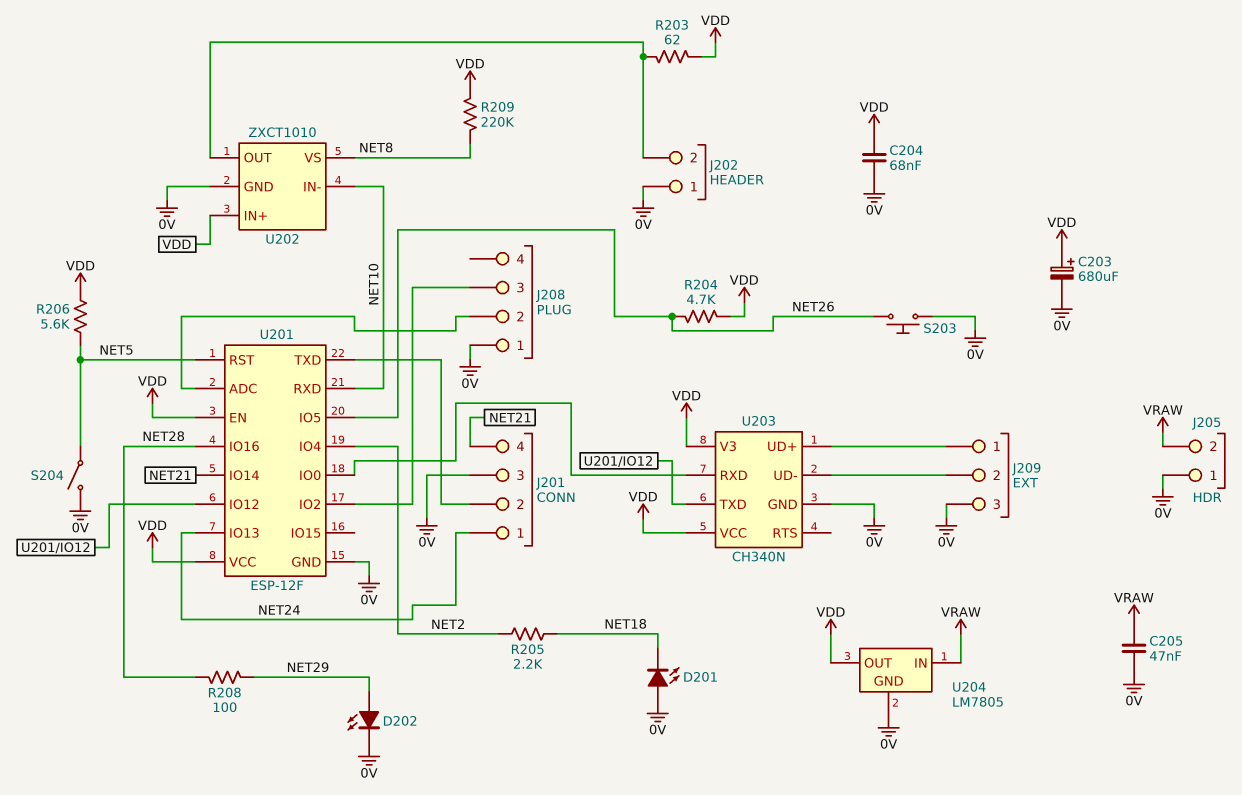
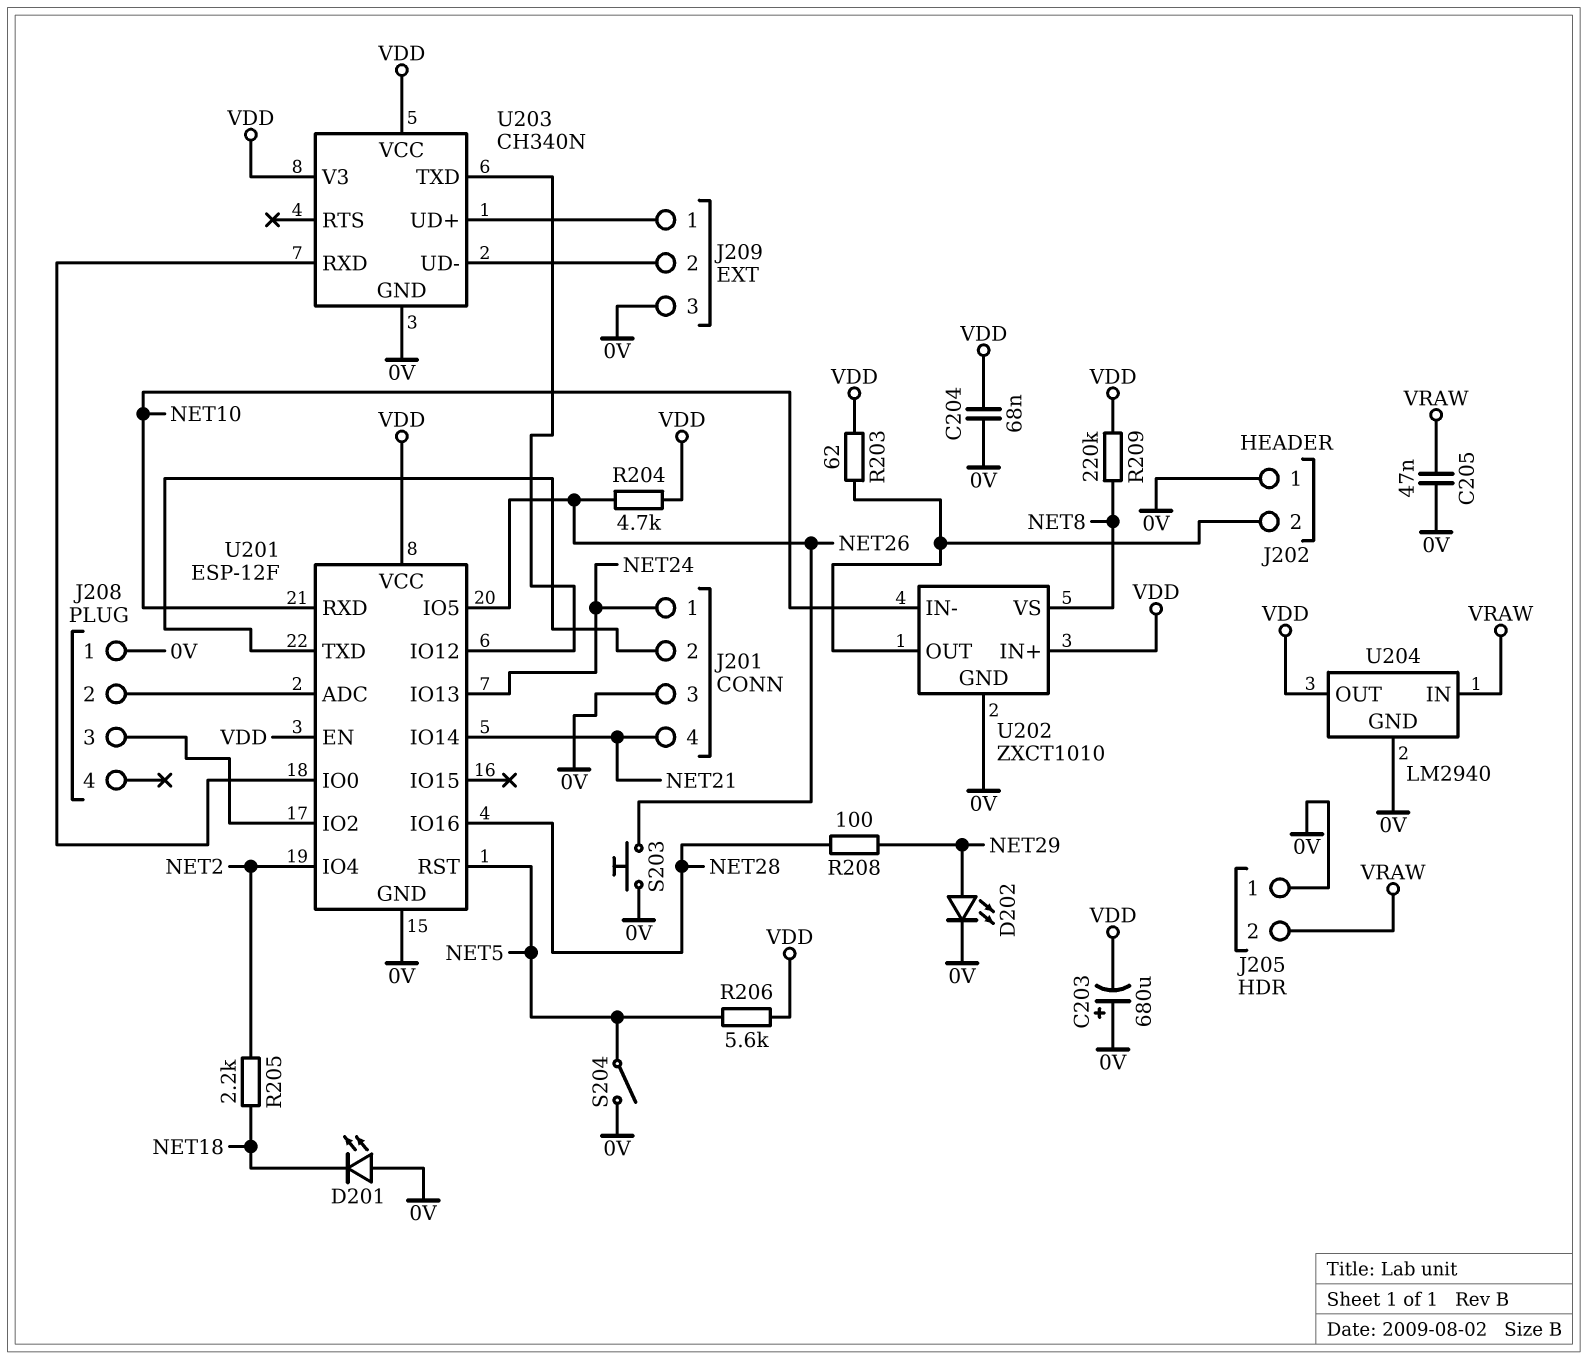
C203: 680uF (plus VDD, minus 0V) -> 680uF (plus 0V, minus VDD)
U204: LM7805 -> LM2940

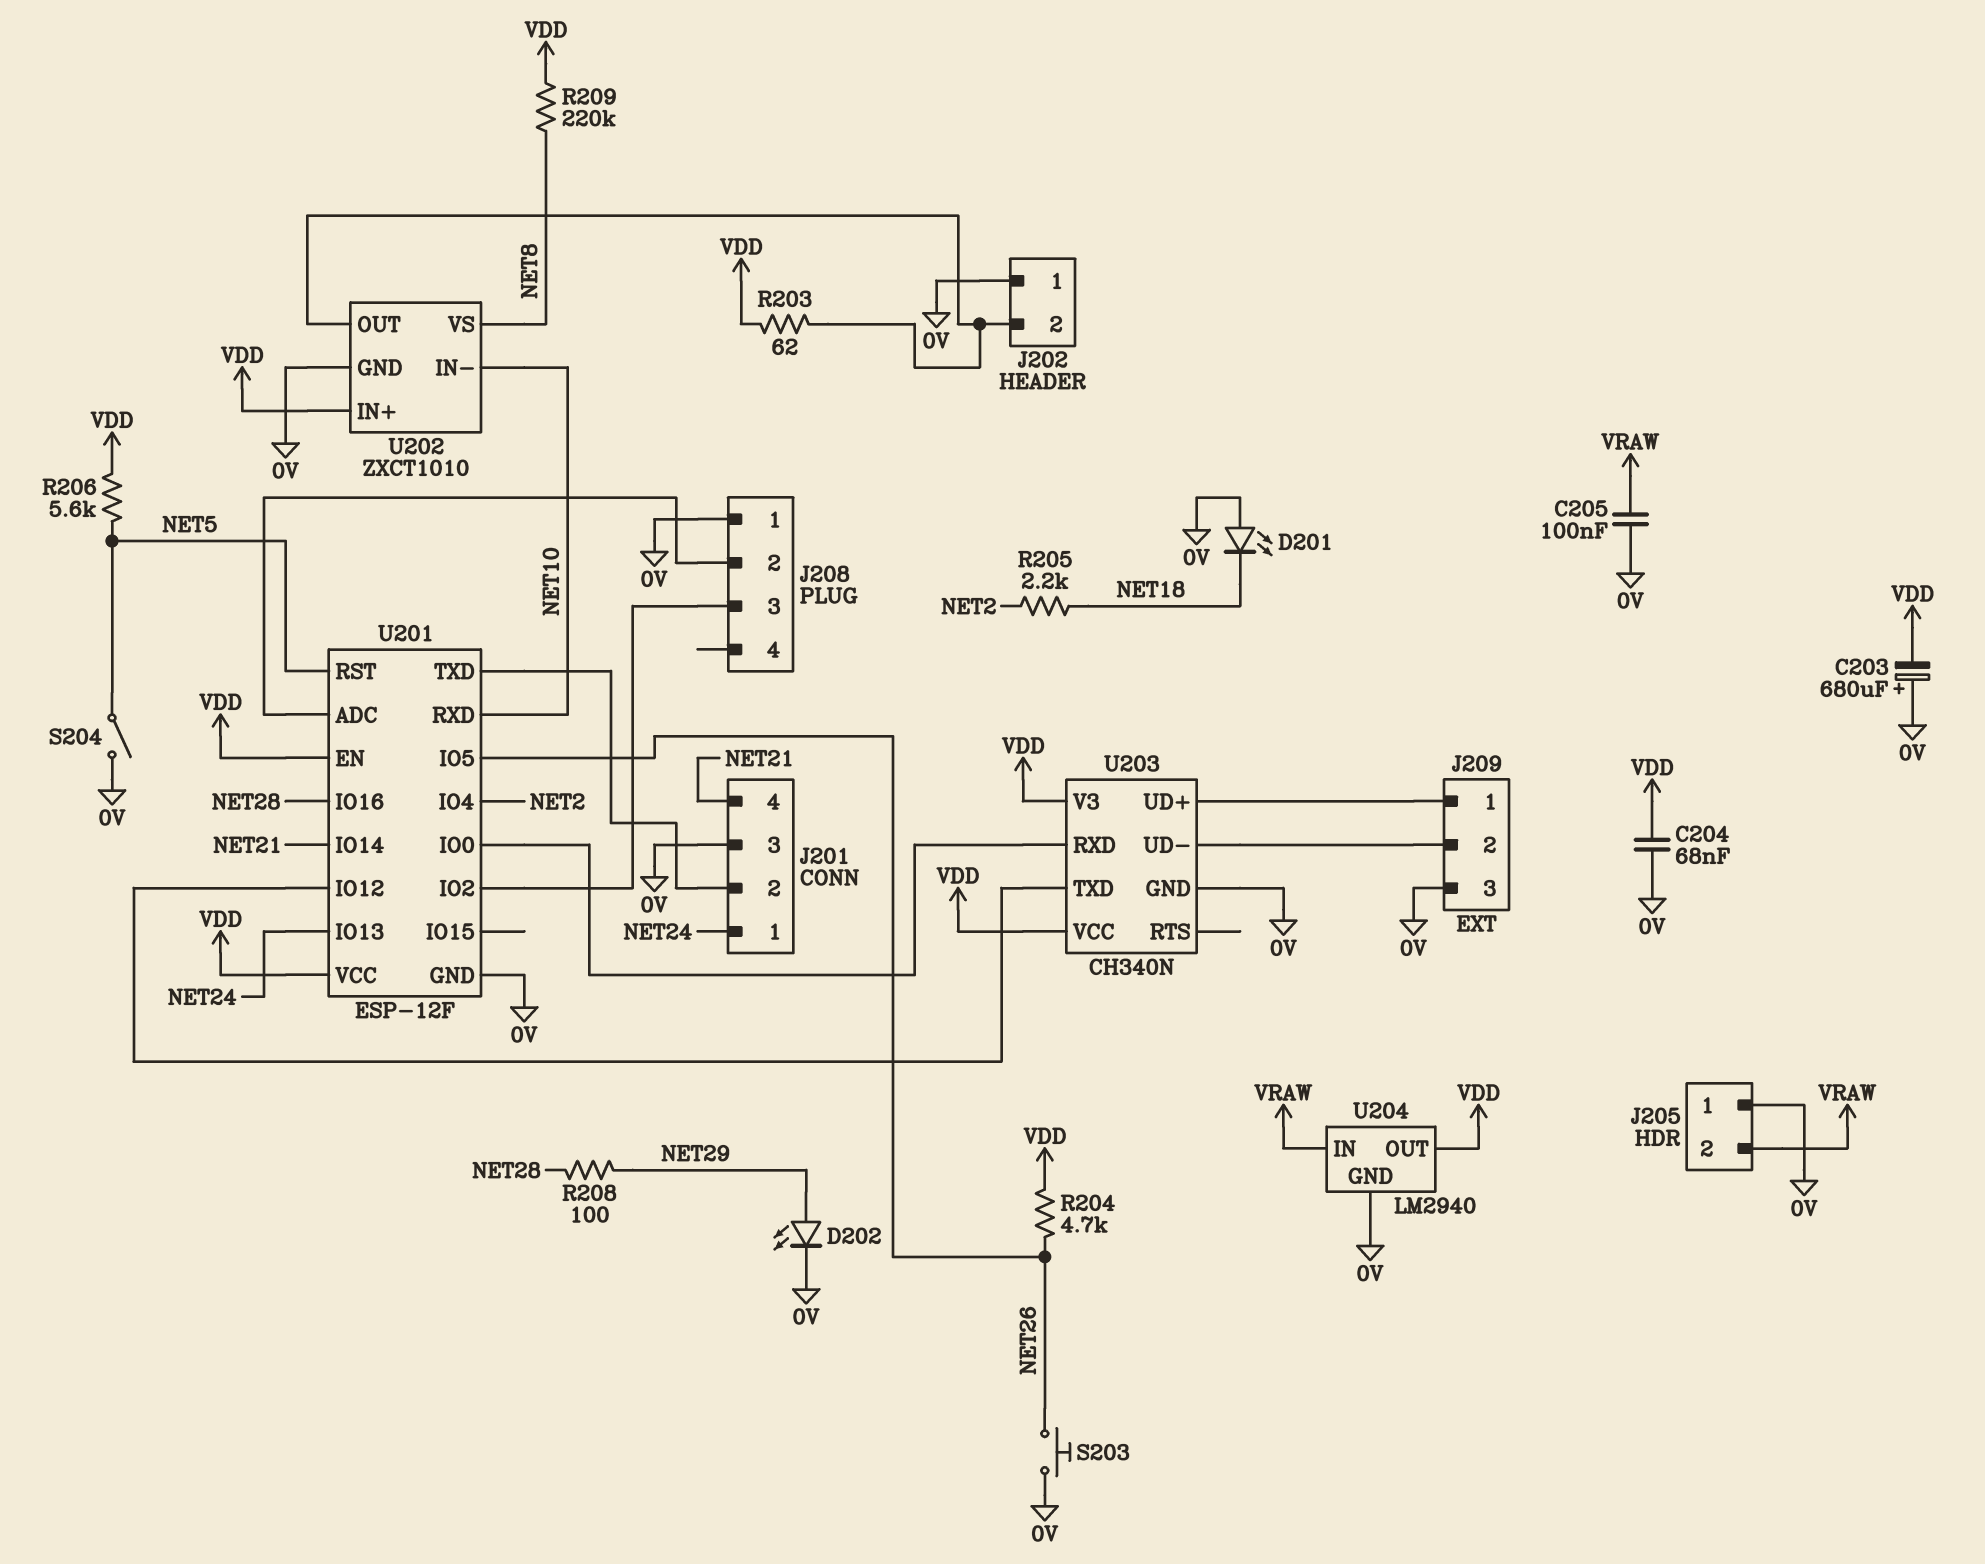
C205: 47nF (0V, VRAW) -> 100nF (0V, VRAW)

